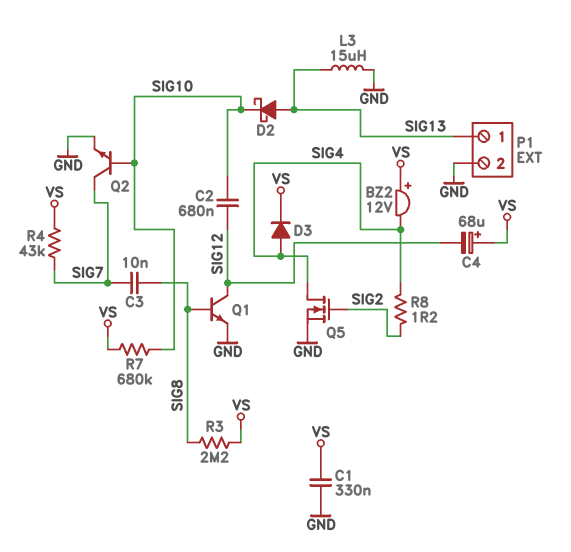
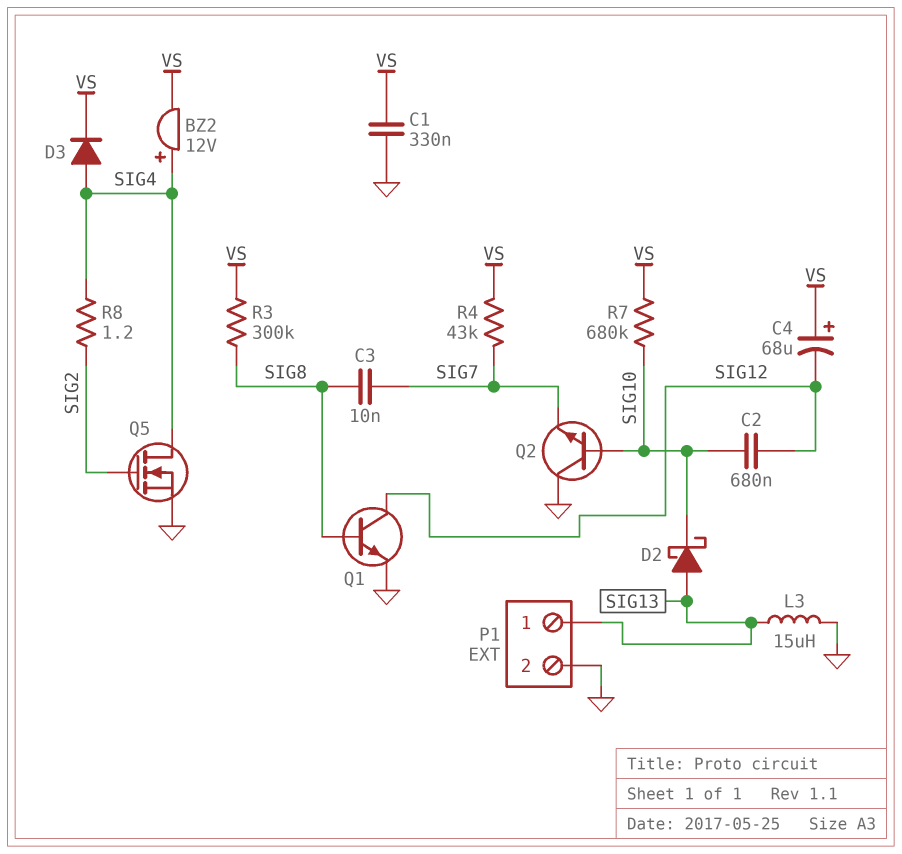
BZ2: buzzer 12V (plus VS, minus SIG4) -> buzzer 12V (plus SIG4, minus VS)
Q2: NPN (B SIG10, C SIG7, E GND) -> NPN (B SIG10, C GND, E SIG7)
R3: 2.2M (SIG8, VS) -> 300k (SIG8, VS)

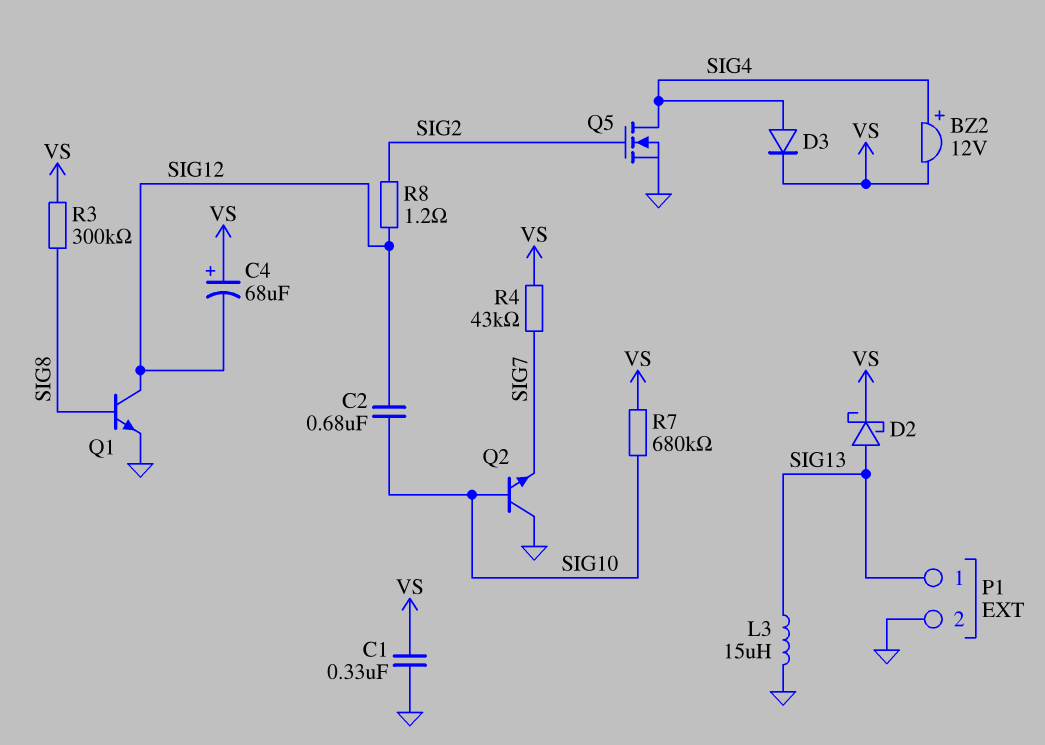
C3: 10nF (SIG7, SIG8) -> none
D2: schottky (A SIG13, K SIG10) -> schottky (A SIG13, K VS)
R8: 1.2 (SIG2, SIG4) -> 1.2 (SIG2, SIG12)

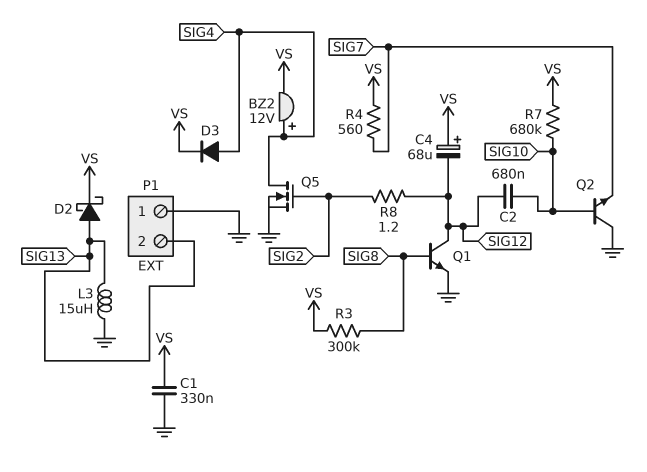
P1 pin 1: SIG13 -> GND
P1 pin 2: GND -> SIG13
R4: 43k (SIG7, VS) -> 560 (SIG7, VS)

